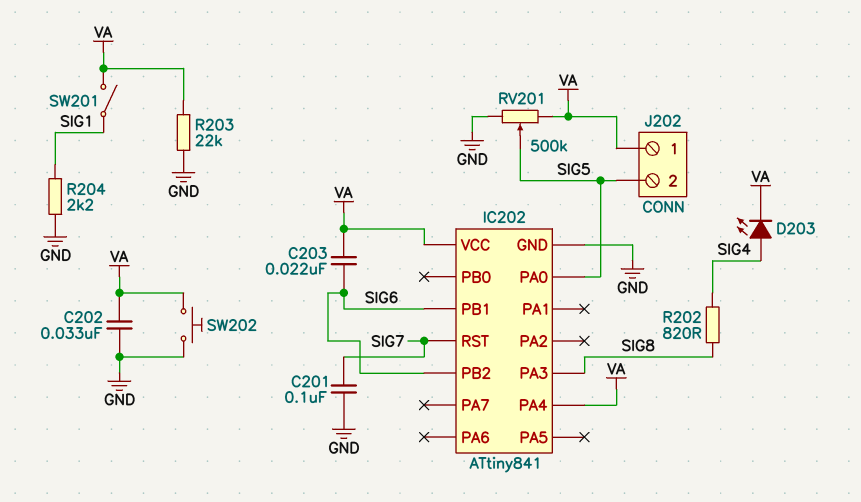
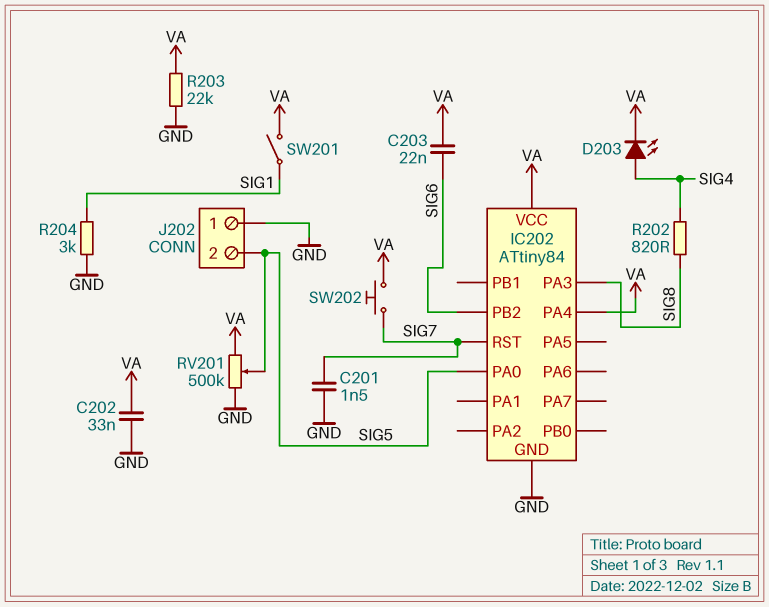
C201: 100nF (GND, SIG7) -> 1.5nF (GND, SIG7)
IC202: ATtiny841 -> ATtiny84
IC202 pin PB1: SIG6 -> none
J202 pin 1: VA -> GND
R204: 2.2k (GND, SIG1) -> 3k (GND, SIG1)
SW202: button (GND, VA) -> button (SIG7, VA)

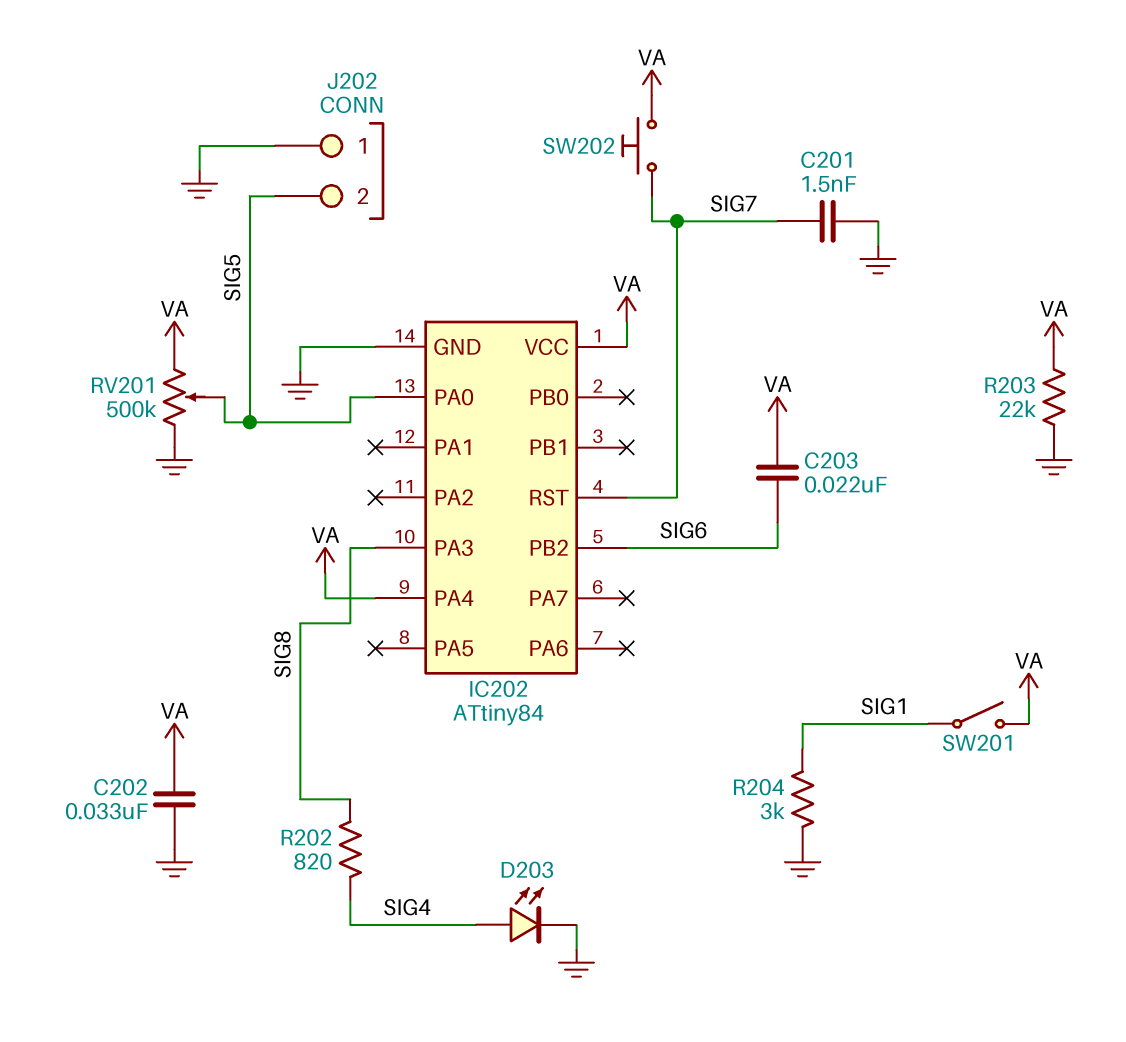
D203: LED (A SIG4, K VA) -> LED (A SIG4, K GND)

